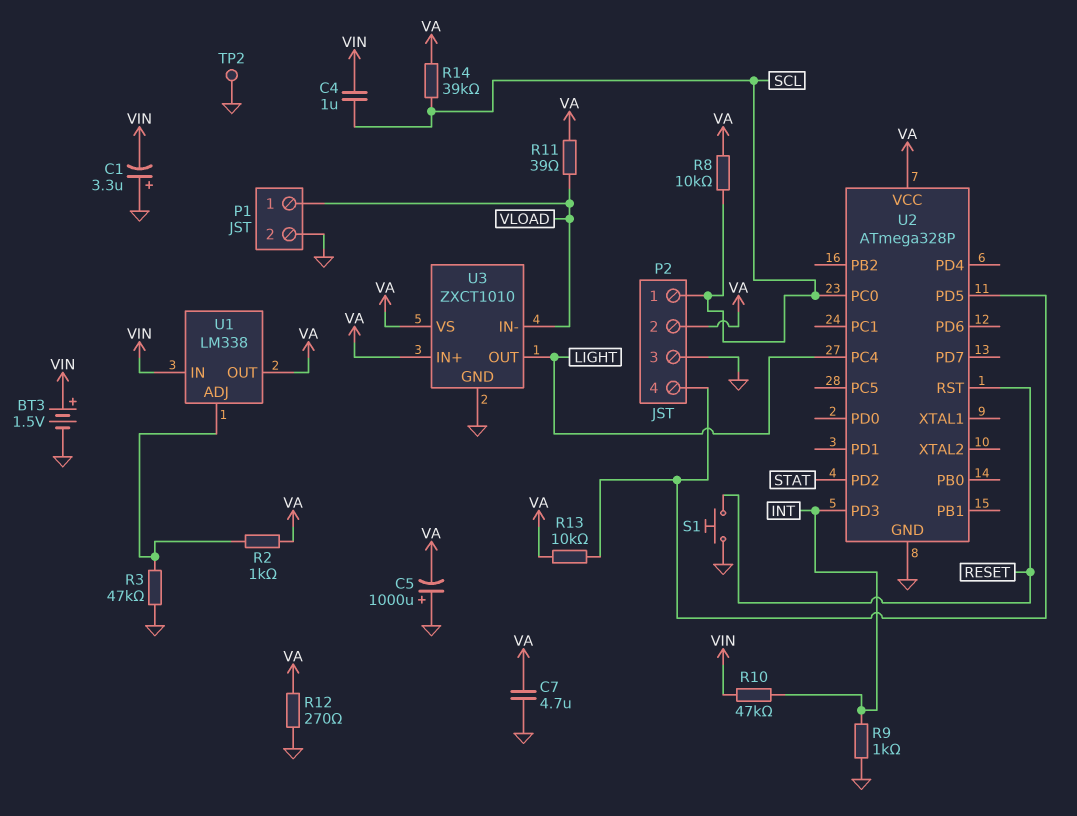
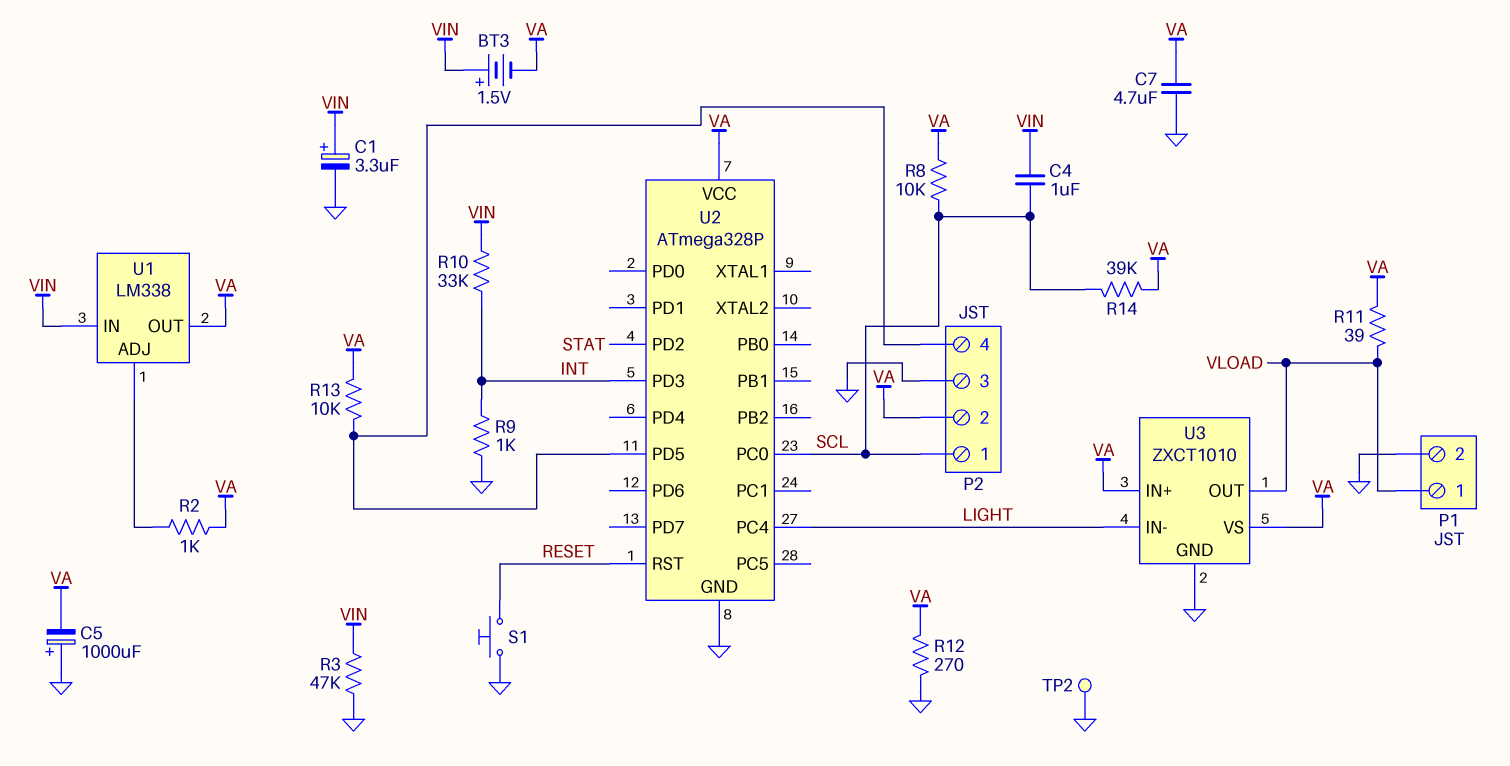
BT3: 1.5V (plus VIN, minus GND) -> 1.5V (plus VIN, minus VA)
C1: 3.3uF (plus GND, minus VIN) -> 3.3uF (plus VIN, minus GND)
R3: 47k (GND, U1/ADJ) -> 47k (GND, VIN)
R10: 47k (INT, VIN) -> 33k (INT, VIN)
U3 pin IN-: VLOAD -> LIGHT
U3 pin OUT: LIGHT -> VLOAD

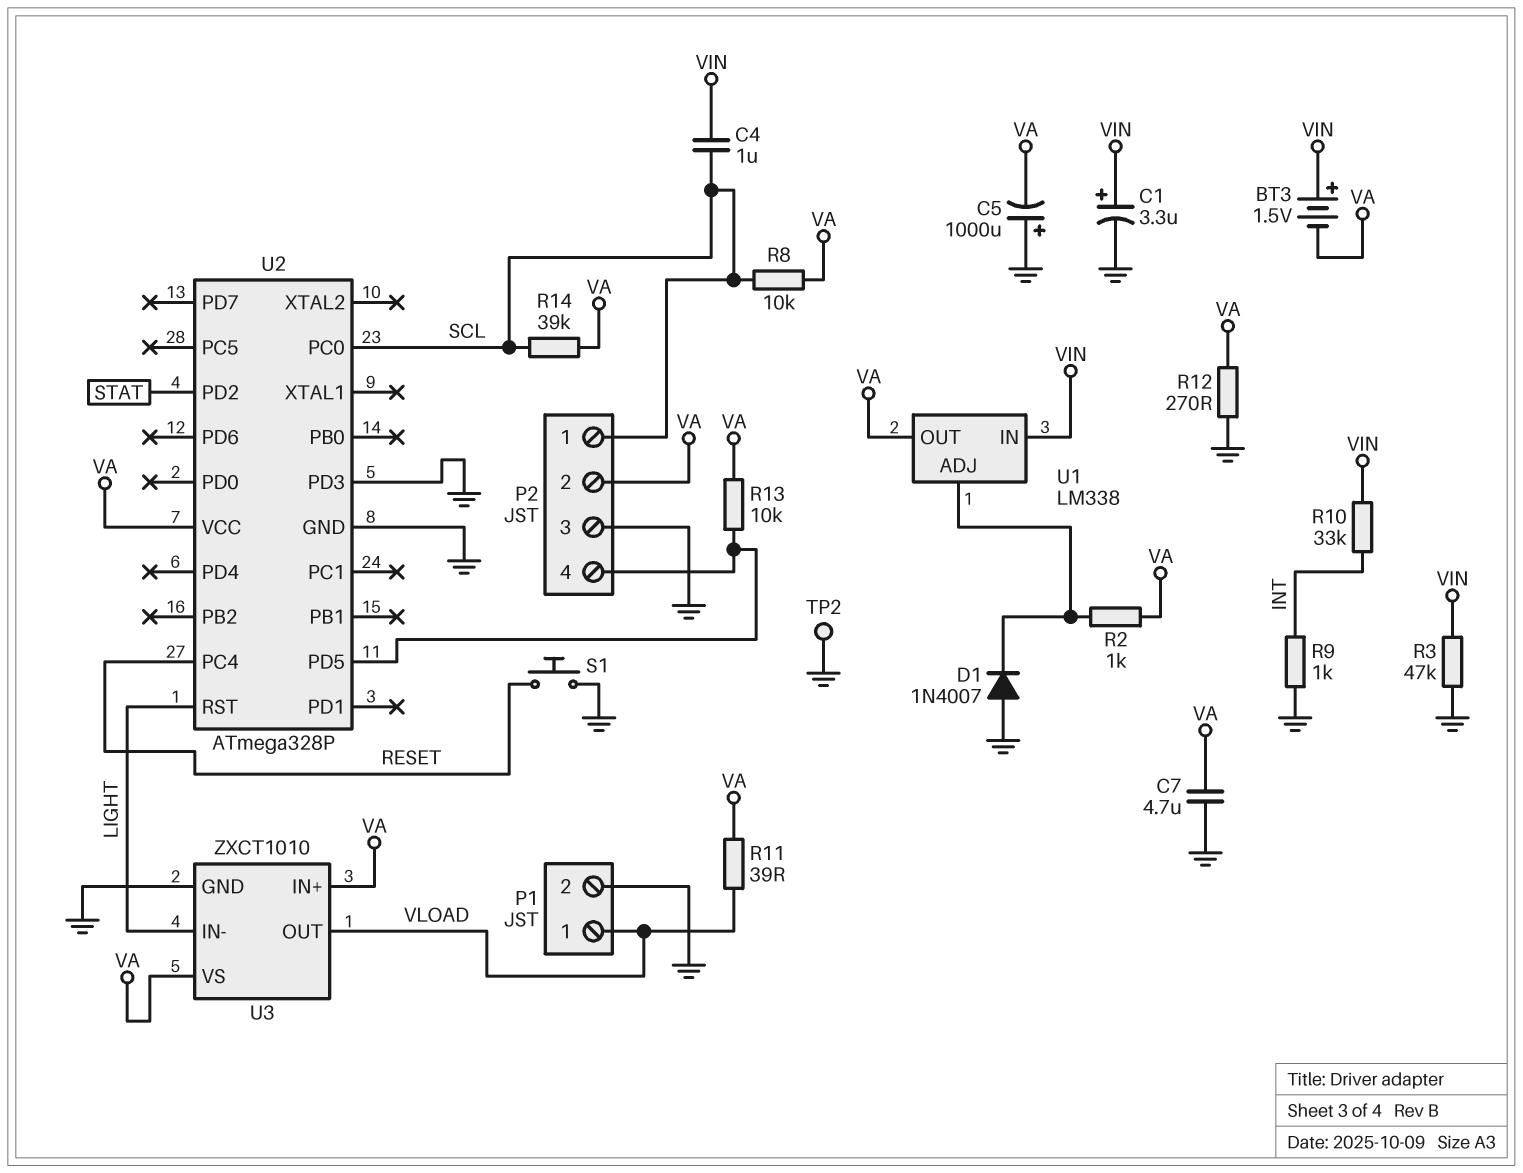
D1: none -> diode 1N4007 (A GND, K U1/ADJ)
U2 pin PC4: LIGHT -> RESET
U2 pin PD3: INT -> GND
U2 pin RST: RESET -> LIGHT

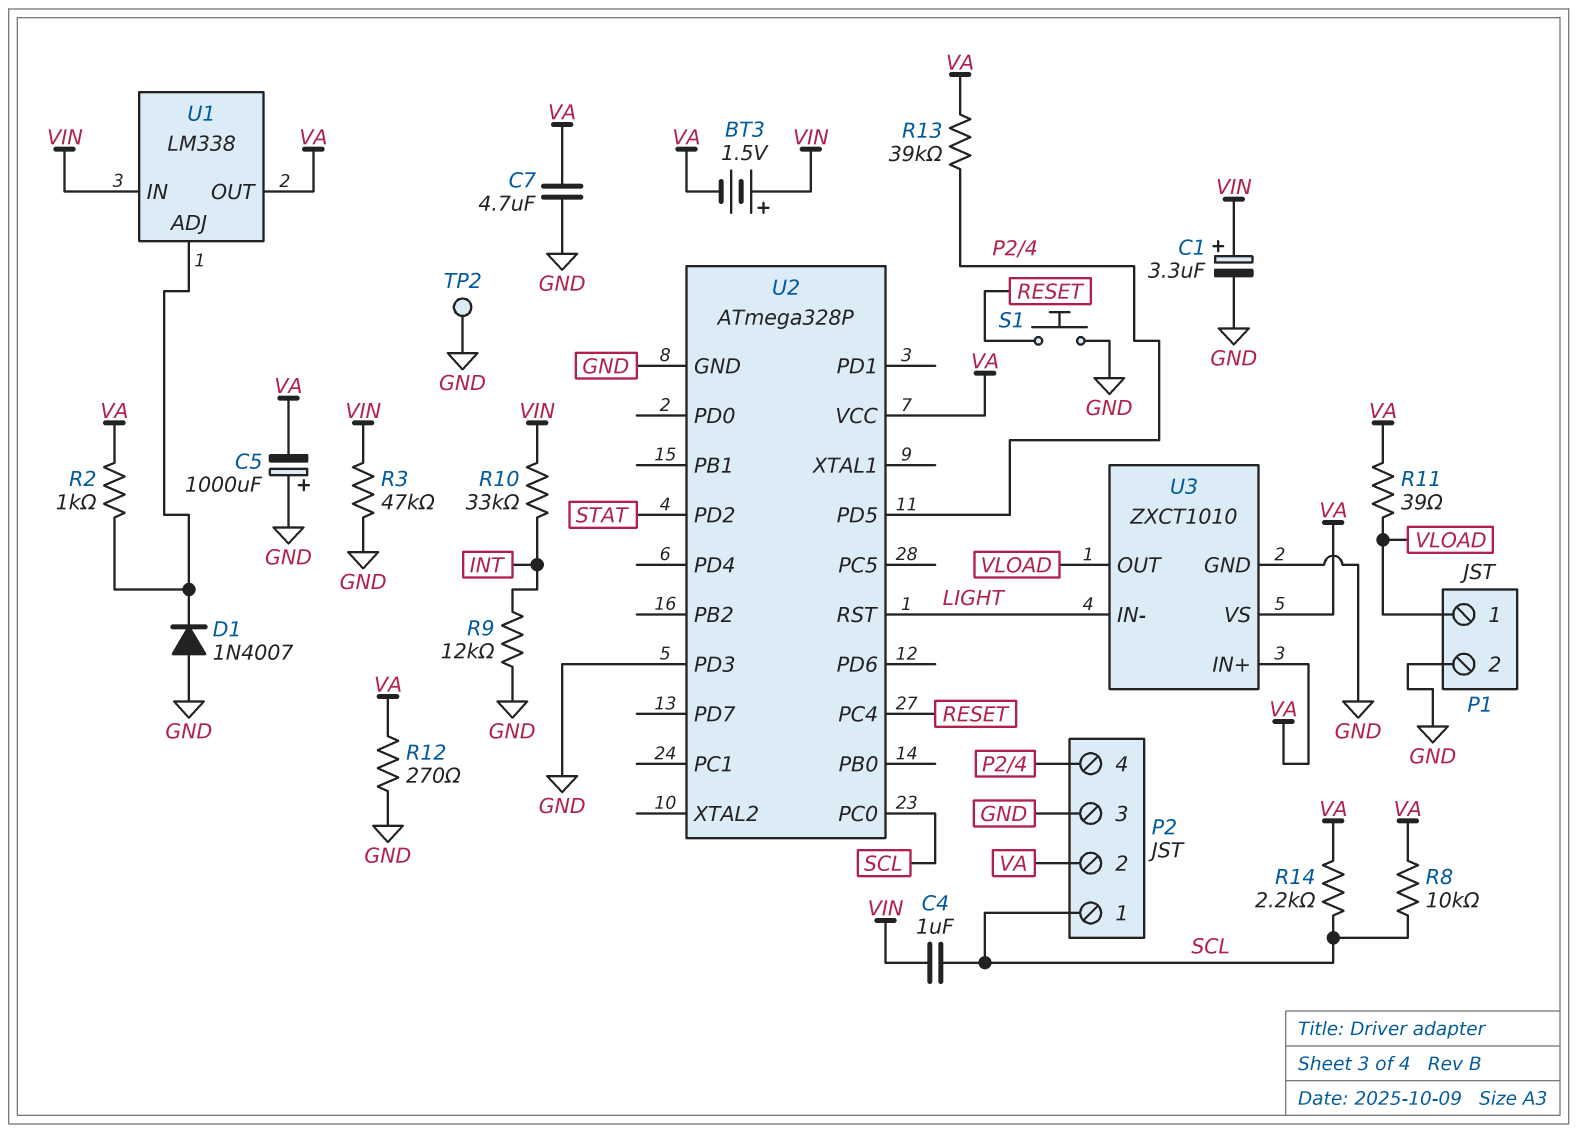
R9: 1k (GND, INT) -> 12k (GND, INT)
R13: 10k (P2/4, VA) -> 39k (P2/4, VA)
R14: 39k (SCL, VA) -> 2.2k (SCL, VA)

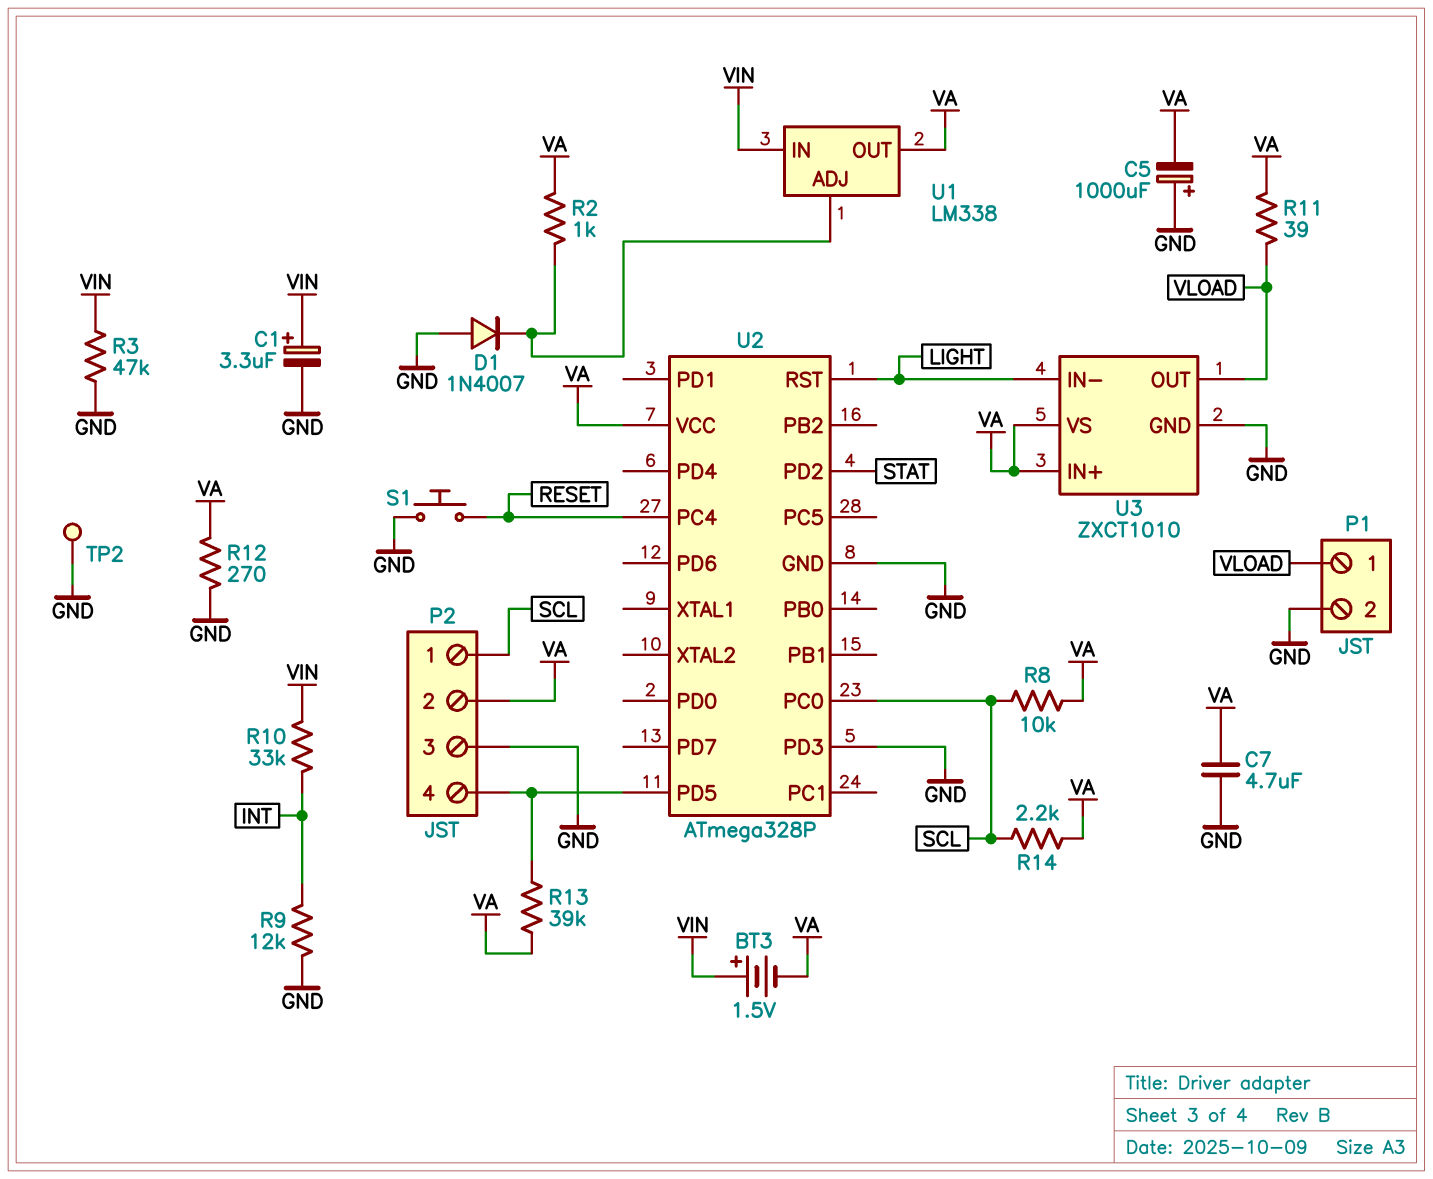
C4: 1uF (SCL, VIN) -> none

